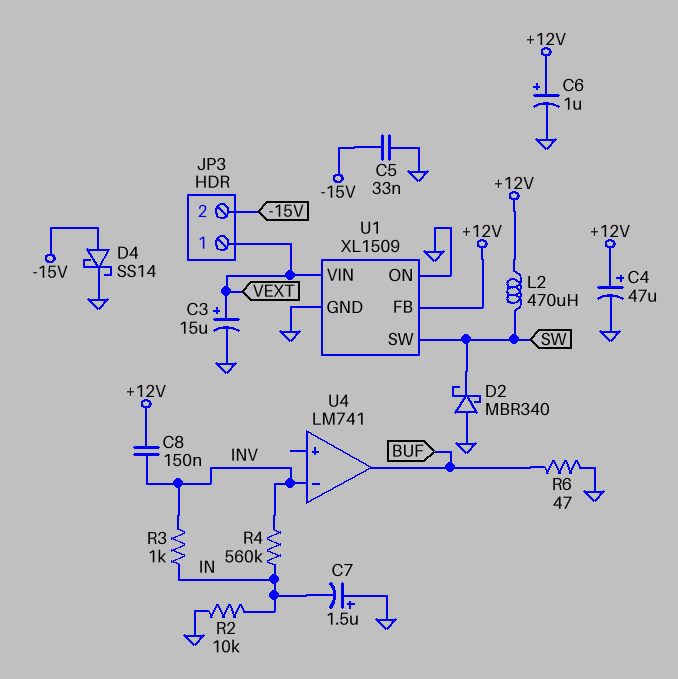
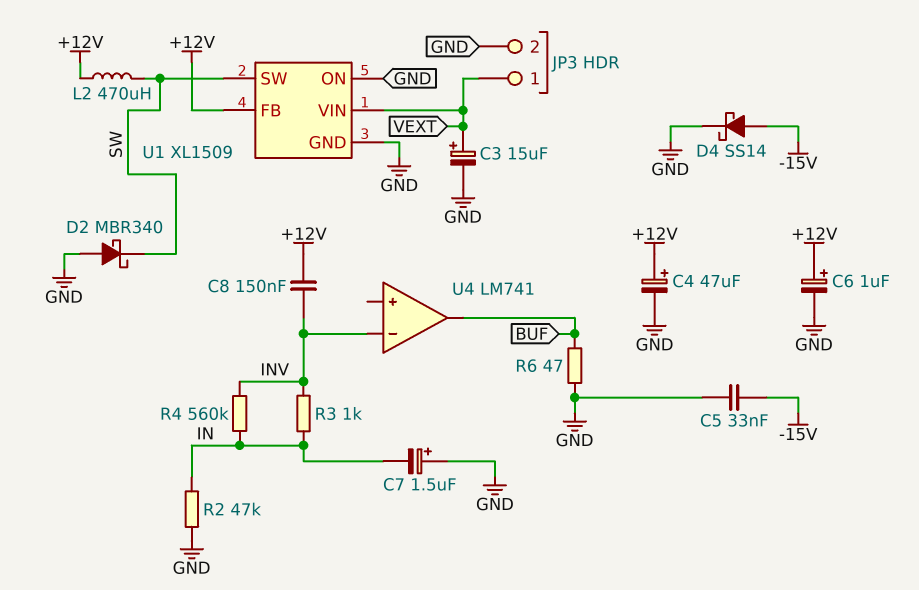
JP3 pin 2: -15V -> GND
R2: 10k (GND, IN) -> 47k (GND, IN)

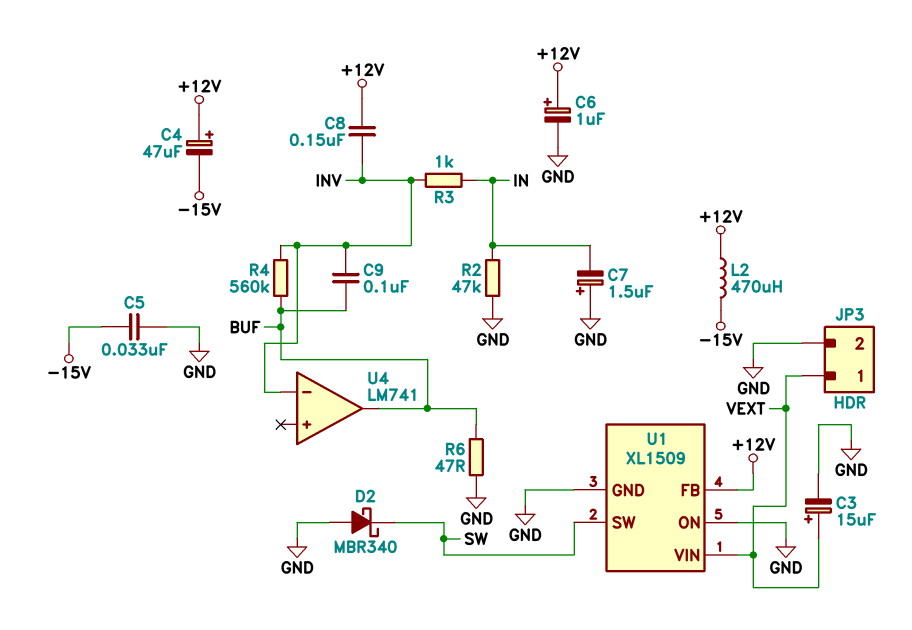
C4: 47uF (plus +12V, minus GND) -> 47uF (plus +12V, minus -15V)
C9: none -> 100nF (BUF, INV)
D4: schottky SS14 (A -15V, K GND) -> none
L2: 470uH (+12V, SW) -> 470uH (+12V, -15V)
R4: 560k (IN, INV) -> 560k (BUF, INV)

